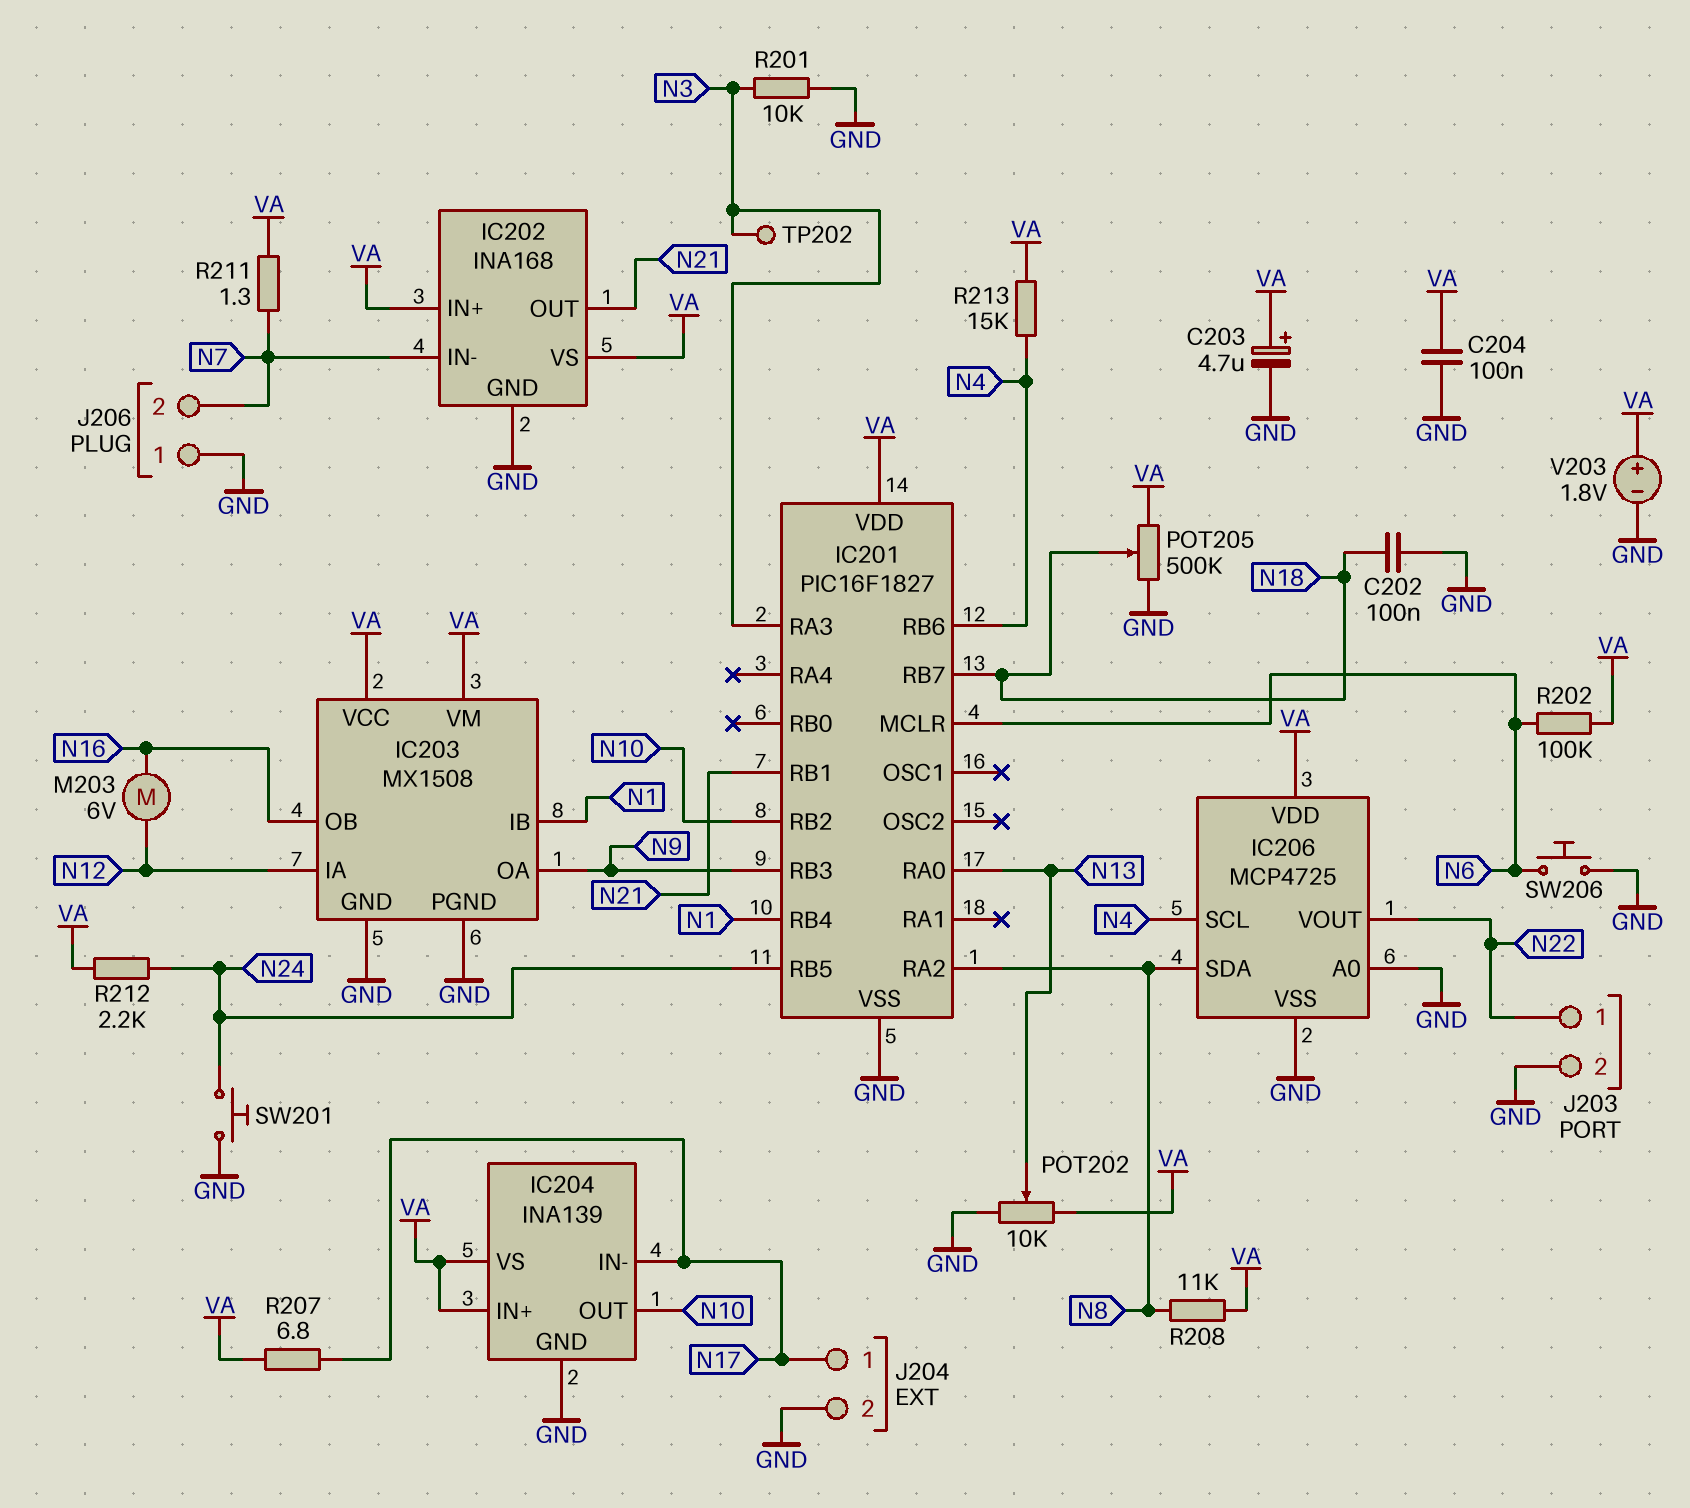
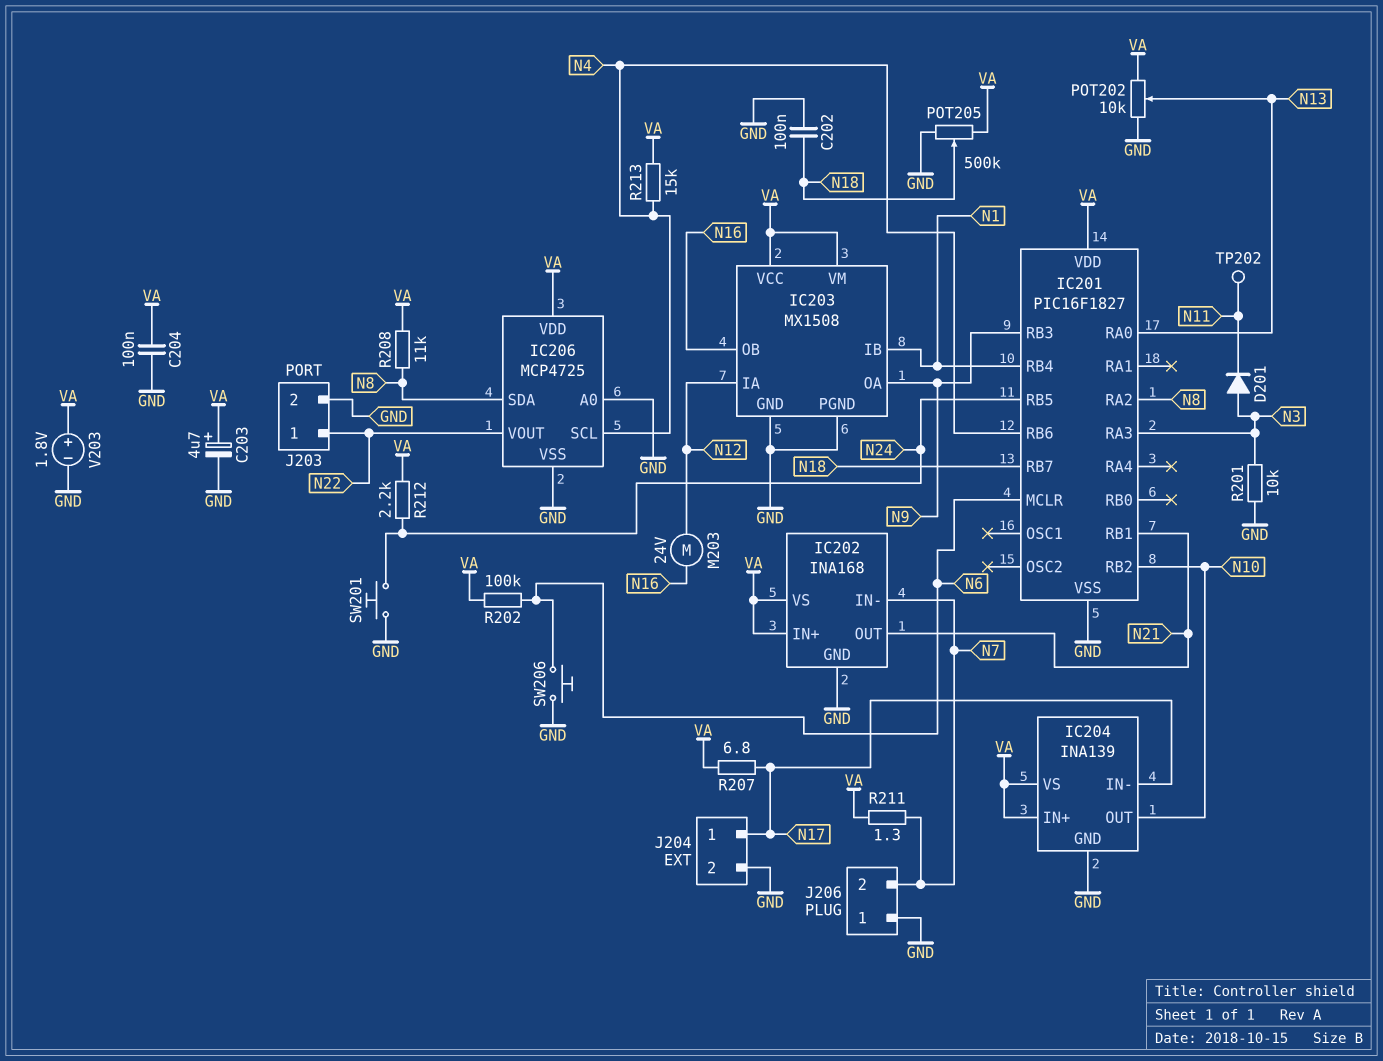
D201: none -> diode (A N3, K N11)
M203: motor 6V (N12, N16) -> motor 24V (N12, N16)
TP202: test point (N3) -> test point (N11)

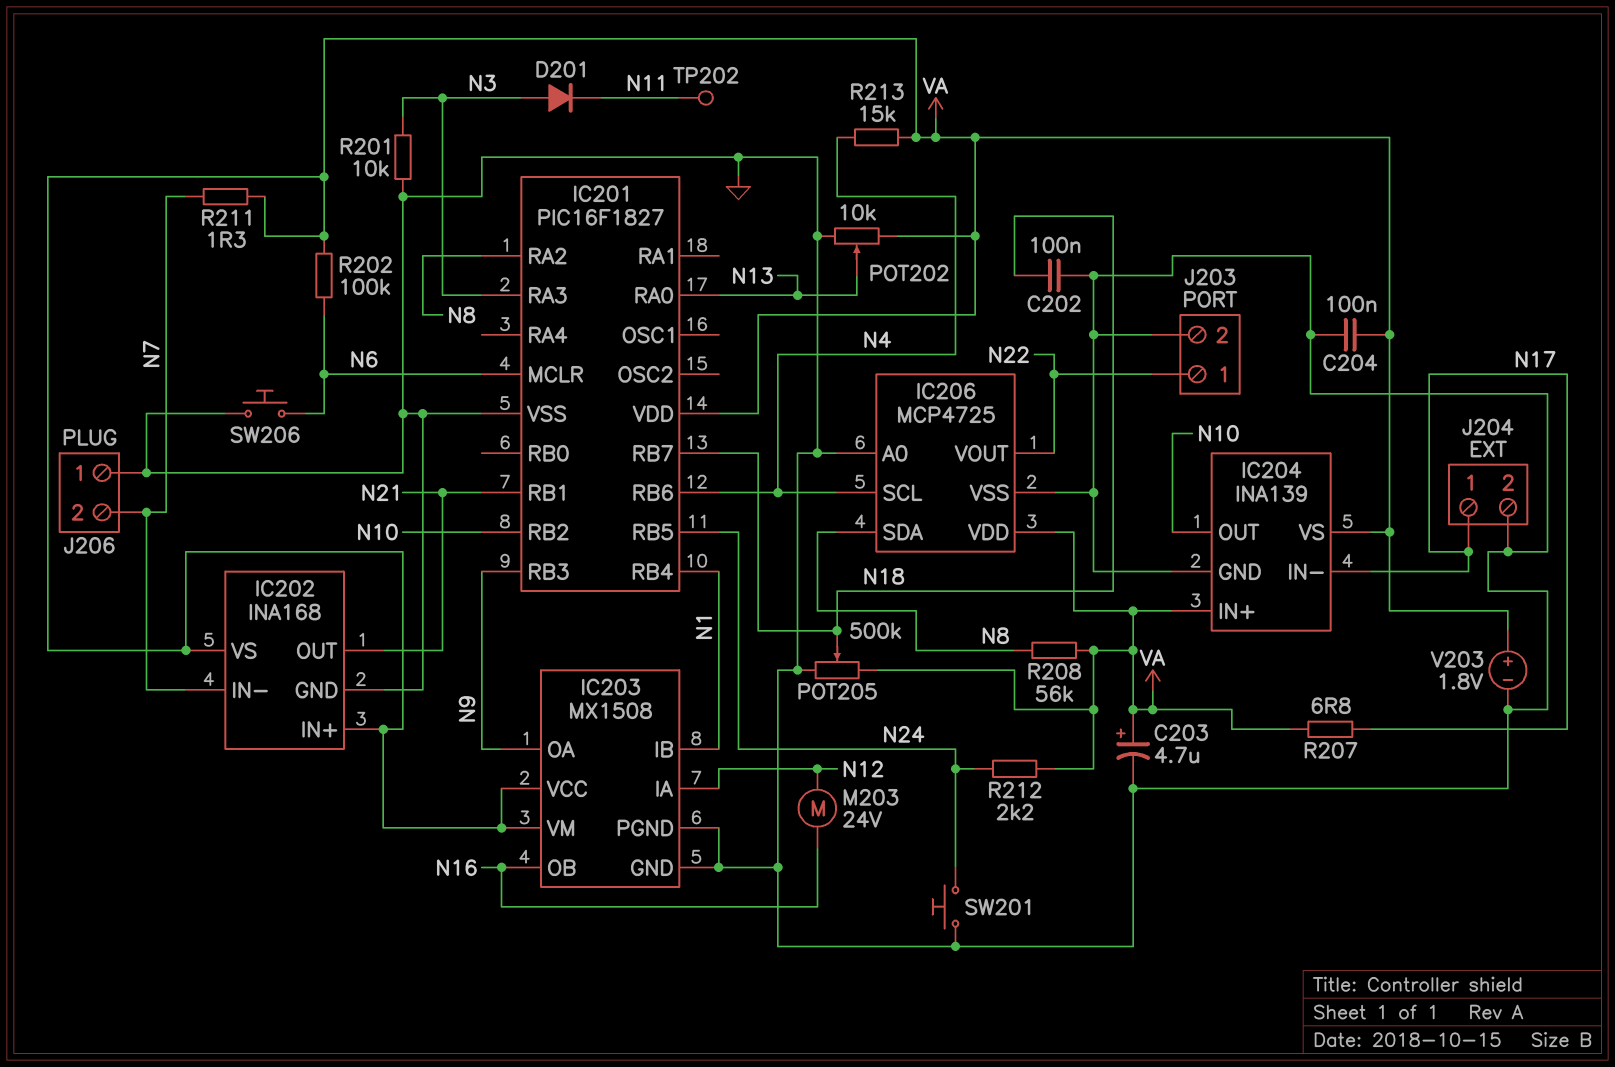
R208: 11k (N8, VA) -> 56k (N8, VA)

